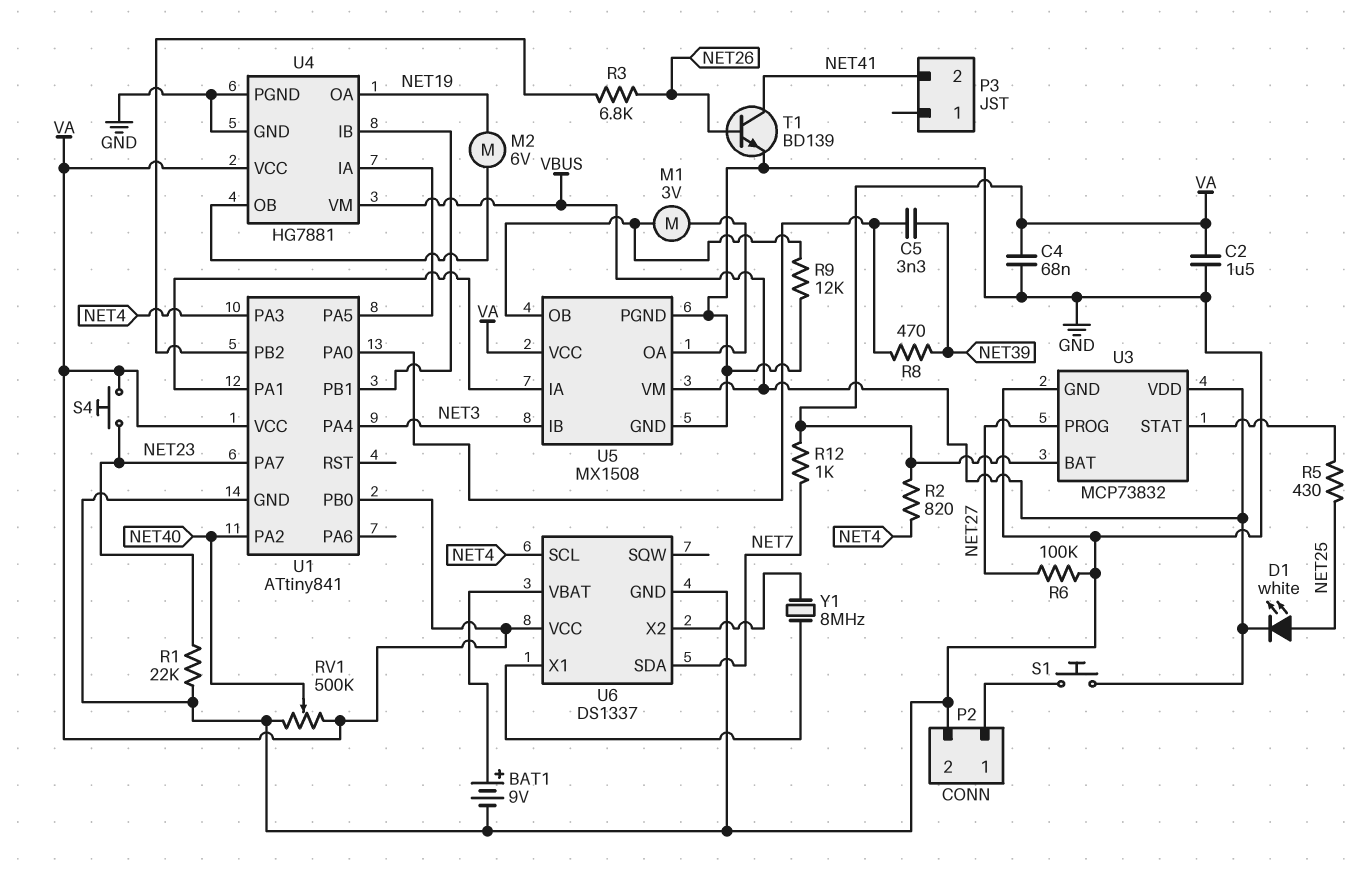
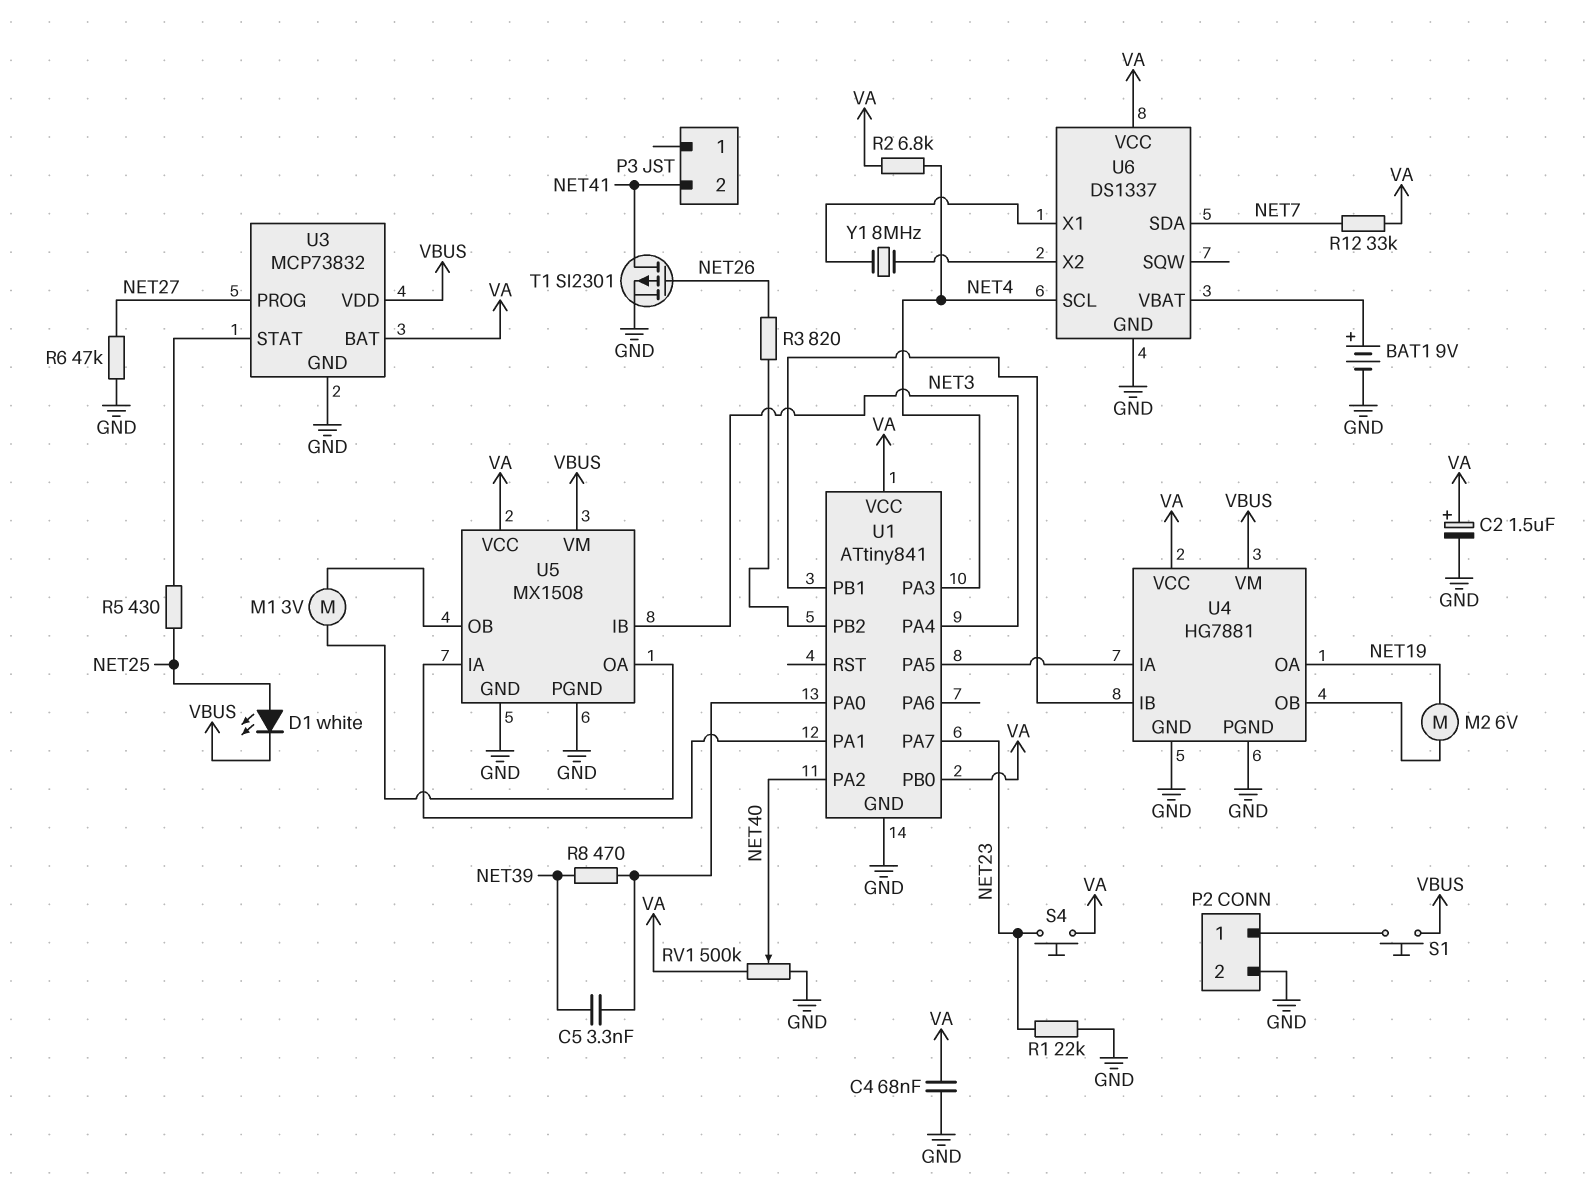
C2: 1.5uF (GND, VA) -> 1.5uF (plus VA, minus GND)
R2: 820 (NET4, VA) -> 6.8k (NET4, VA)
R3: 6.8k (NET26, U1/PB2) -> 820 (NET26, U1/PB2)
R6: 100k (GND, NET27) -> 47k (GND, NET27)
R9: 12k (GND, U5/OB) -> none
R12: 1k (NET7, VA) -> 33k (NET7, VA)
T1: NPN BD139 (B NET26, C NET41, E GND) -> PMOS SI2301 (G NET26, D NET41, S GND)

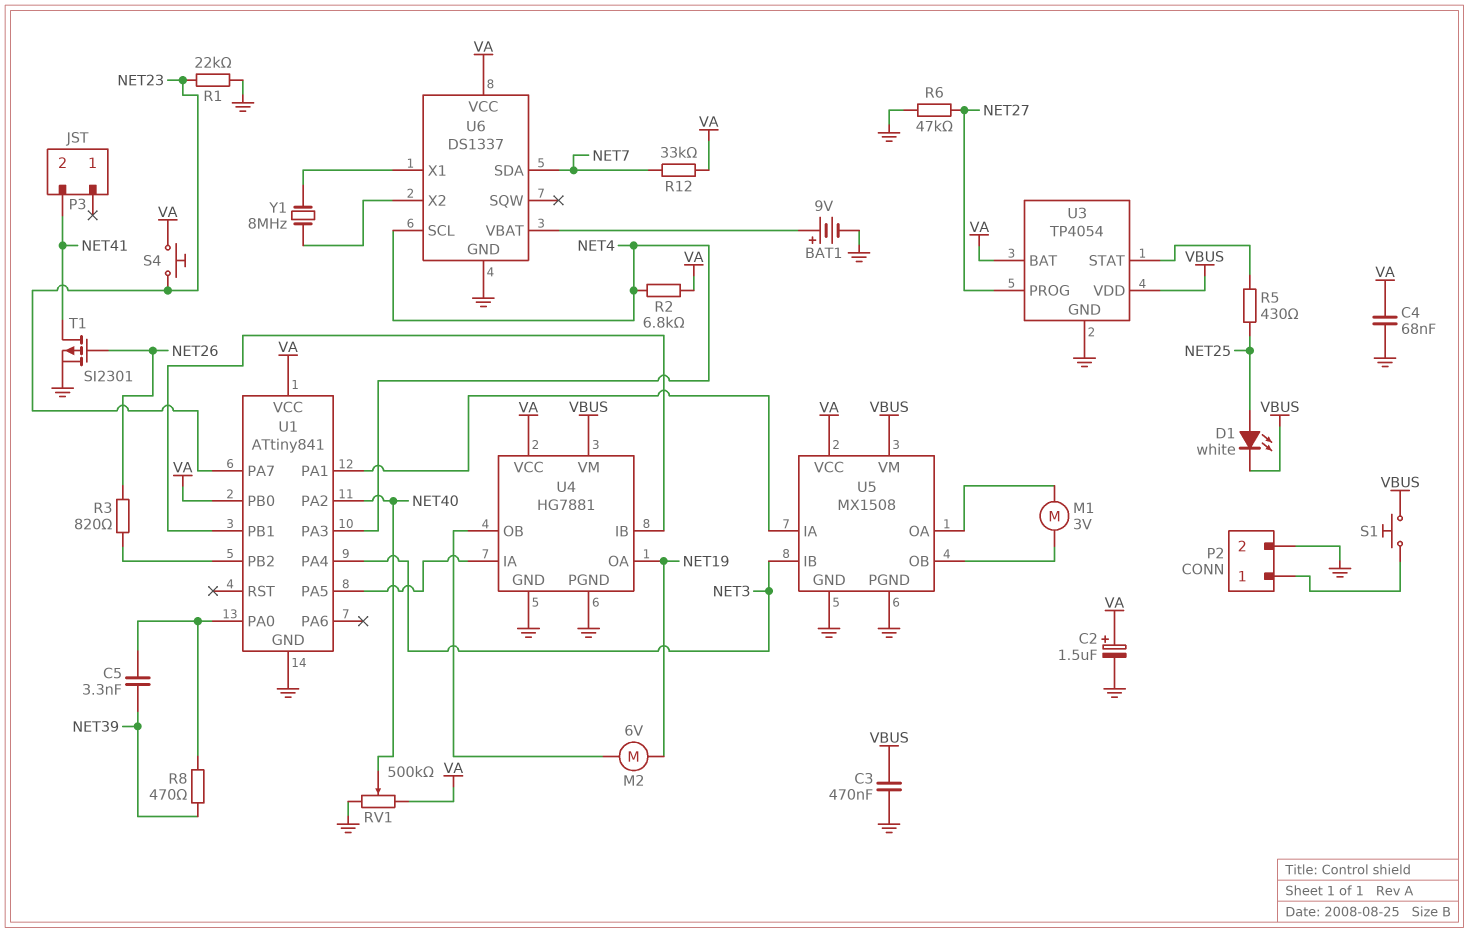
C3: none -> 470nF (GND, VBUS)
U3: MCP73832 -> TP4054

